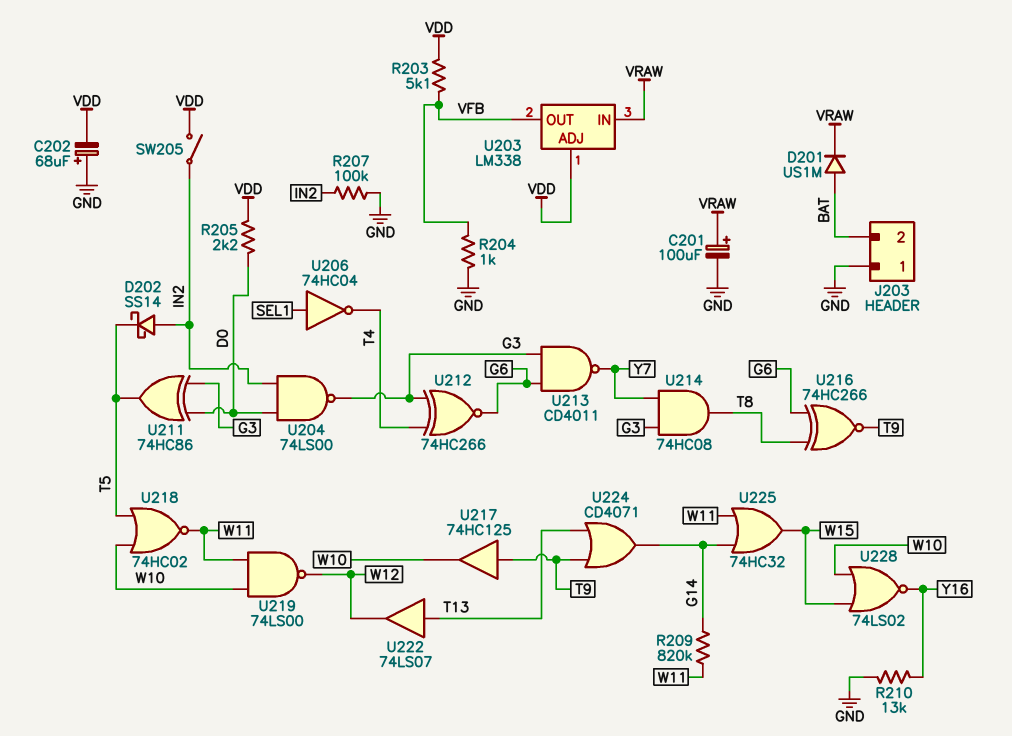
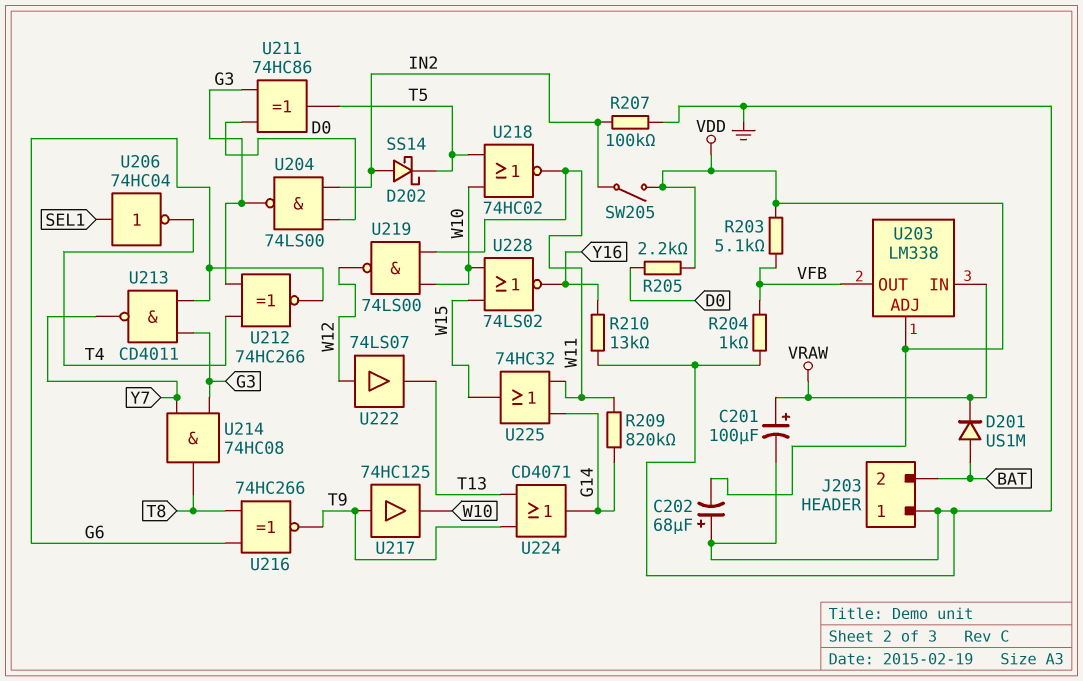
U222: buffer 74LS07 (in T13, out W12) -> buffer 74LS07 (in W12, out T13)

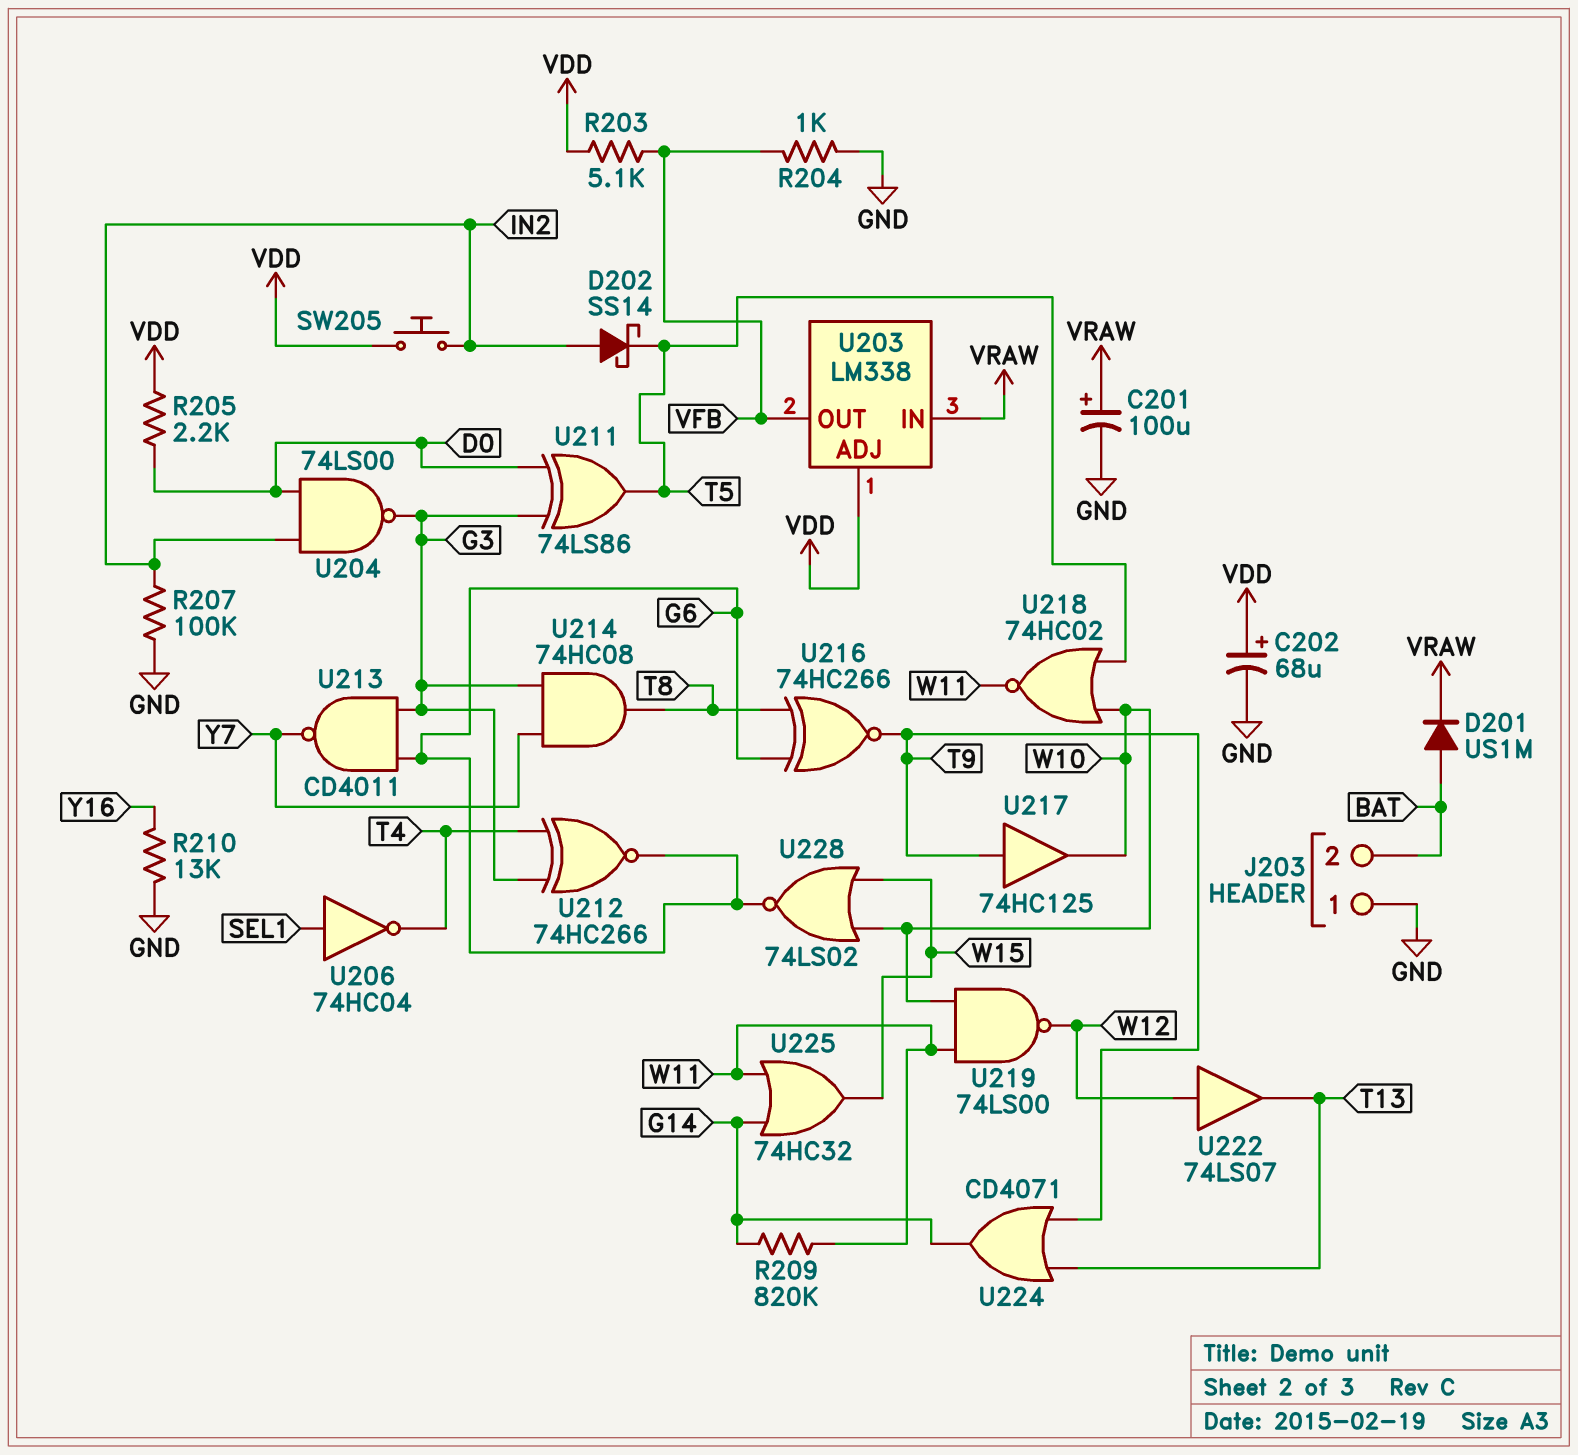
C202: 68uF (plus GND, minus VDD) -> 68uF (plus VDD, minus GND)
SW205: switch (IN2, VDD) -> button (IN2, VDD)
U211: XOR 74HC86 (in D0, in G3, out T5) -> XOR 74LS86 (in D0, in G3, out T5)
U228: NOR 74LS02 (in W10, in W15, out Y16) -> NOR 74LS02 (in W10, in W15, out G6)

